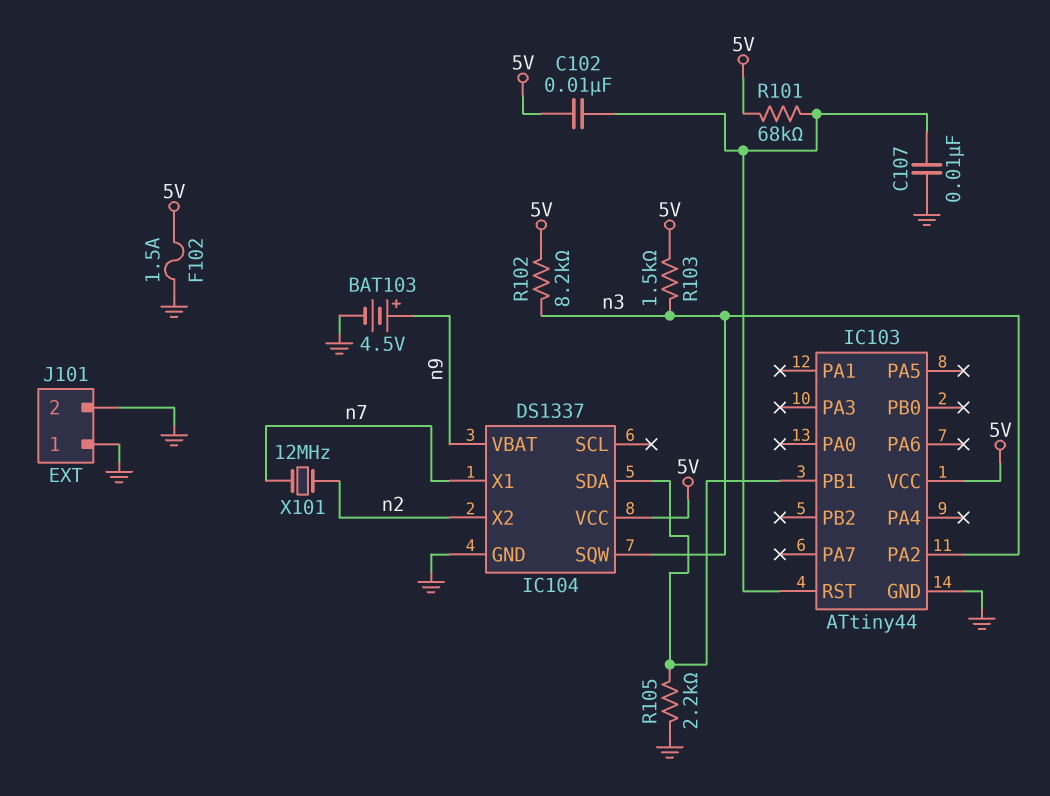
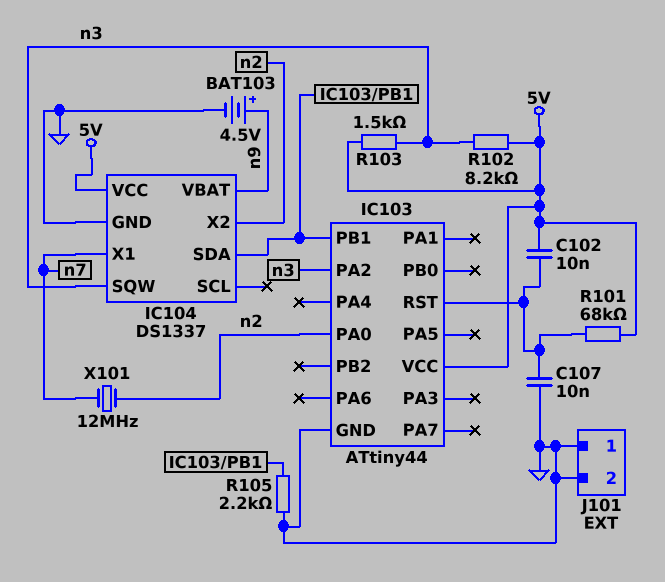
F102: 1.5A (5V, GND) -> none
IC103 pin PA0: none -> n2

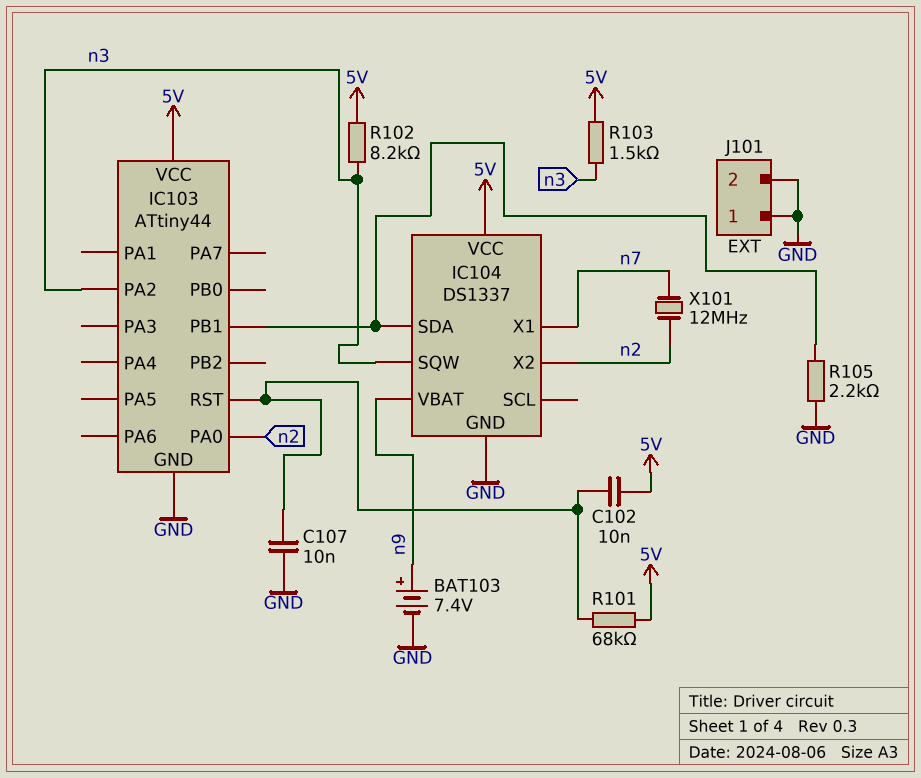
BAT103: 4.5V (plus n9, minus GND) -> 7.4V (plus n9, minus GND)

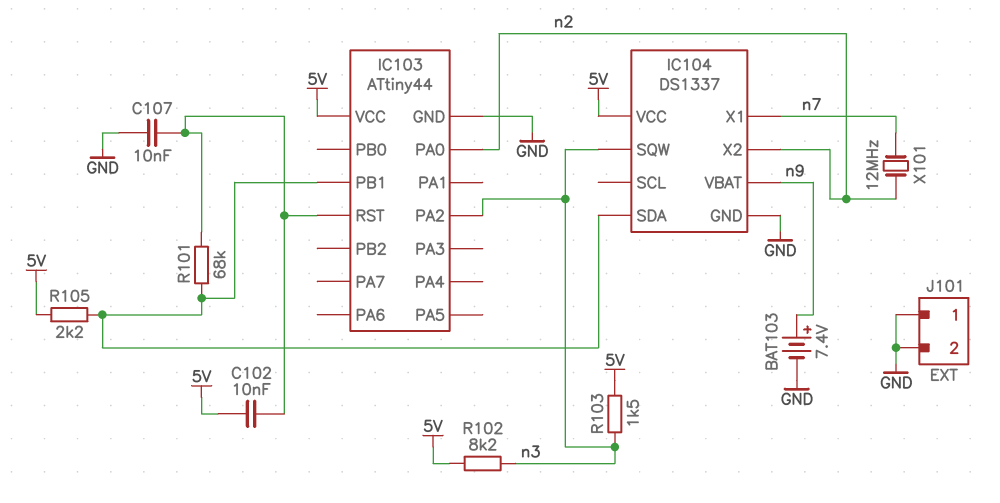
R101: 68k (5V, IC103/RST) -> 68k (IC103/PB1, IC103/RST)
R105: 2.2k (GND, IC103/PB1) -> 2.2k (5V, IC103/PB1)

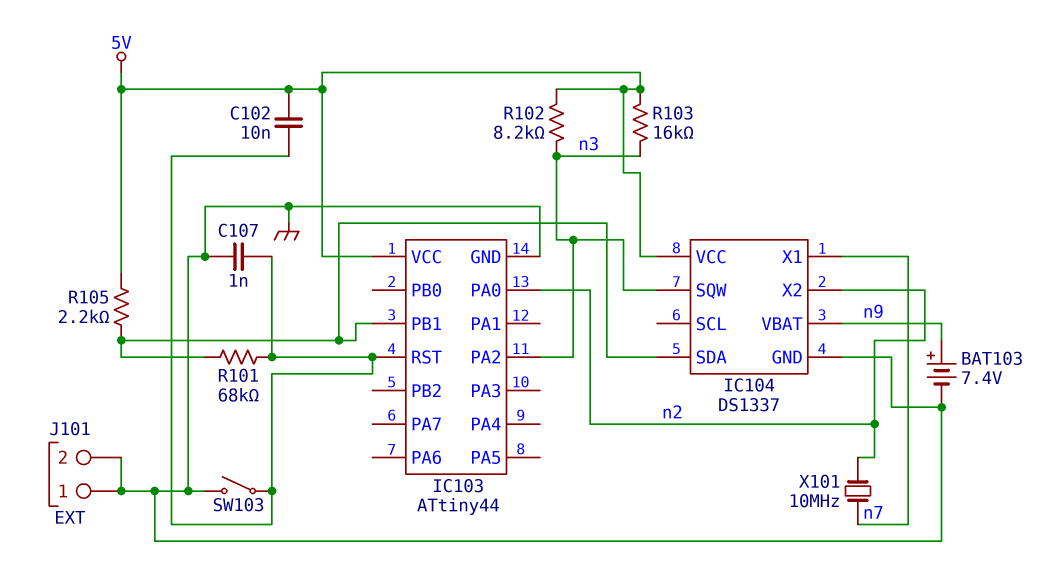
C107: 10nF (GND, IC103/RST) -> 1nF (GND, IC103/RST)
R103: 1.5k (5V, n3) -> 16k (5V, n3)
SW103: none -> switch (GND, IC103/RST)
X101: 12MHz (n2, n7) -> 10MHz (n2, n7)

